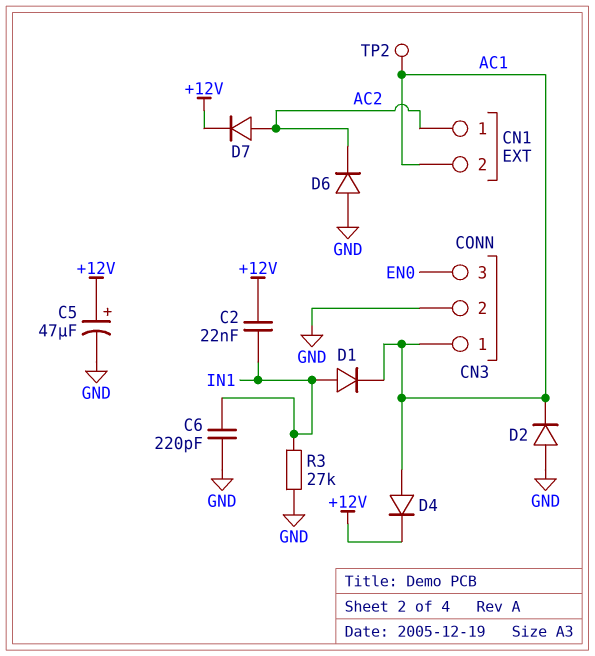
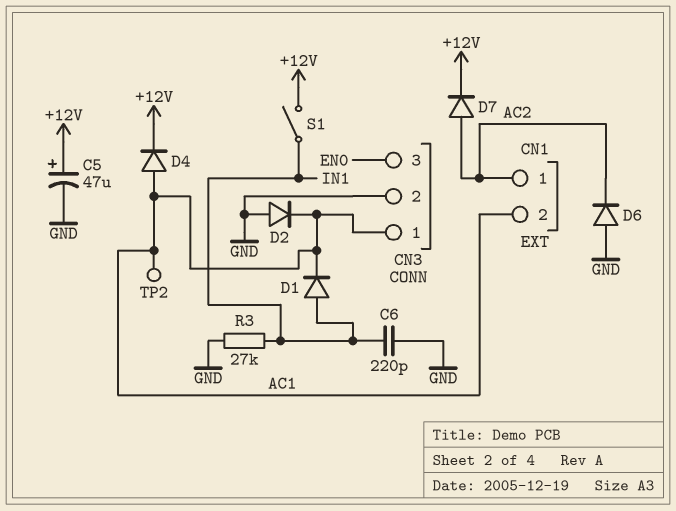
C2: 22nF (+12V, IN1) -> none
S1: none -> switch (+12V, IN1)

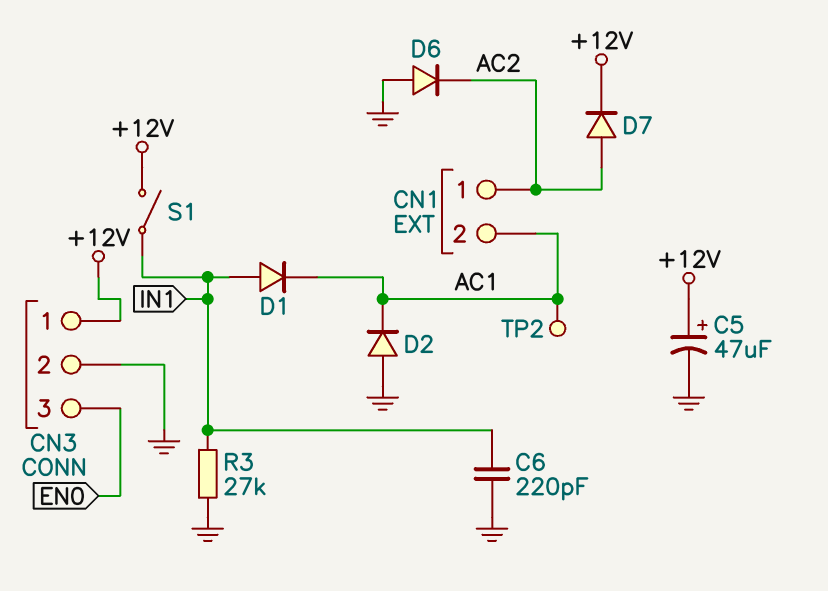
CN3 pin 1: AC1 -> +12V
D4: diode (A AC1, K +12V) -> none

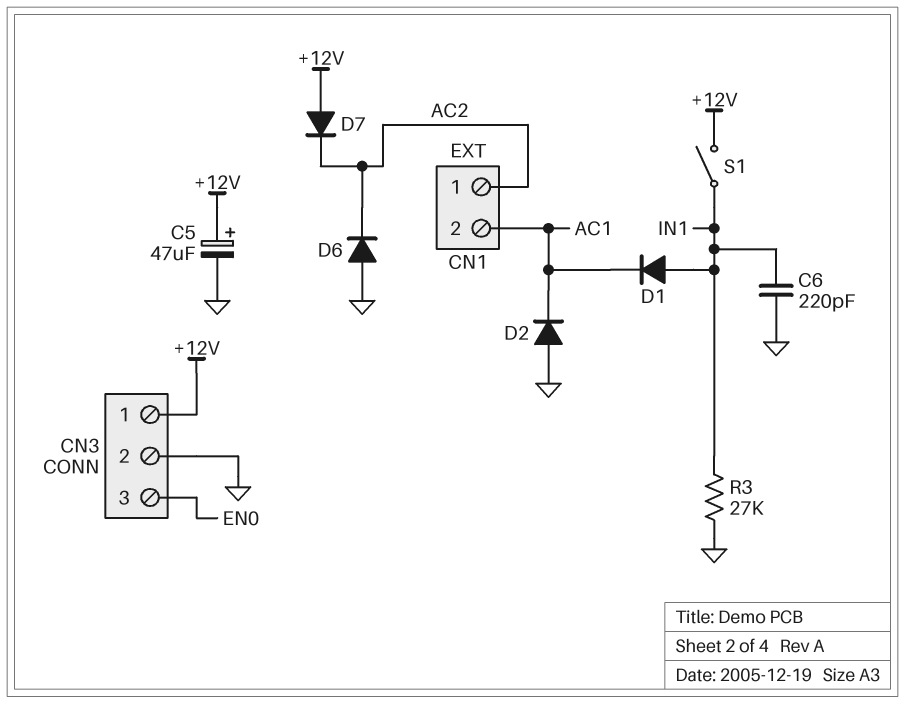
D7: diode (A AC2, K +12V) -> diode (A +12V, K AC2)
TP2: test point (AC1) -> none

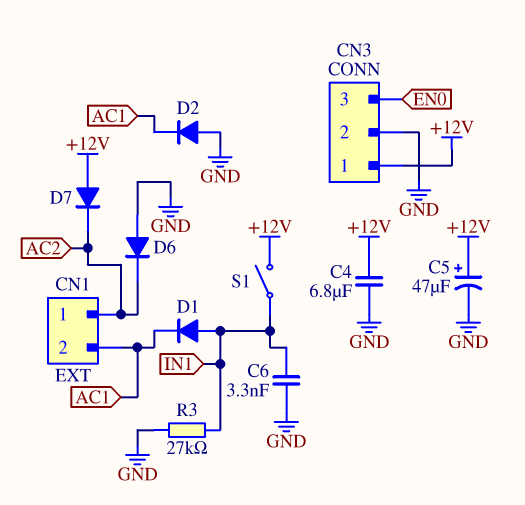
C4: none -> 6.8uF (+12V, GND)
C6: 220pF (GND, IN1) -> 3.3nF (GND, IN1)

